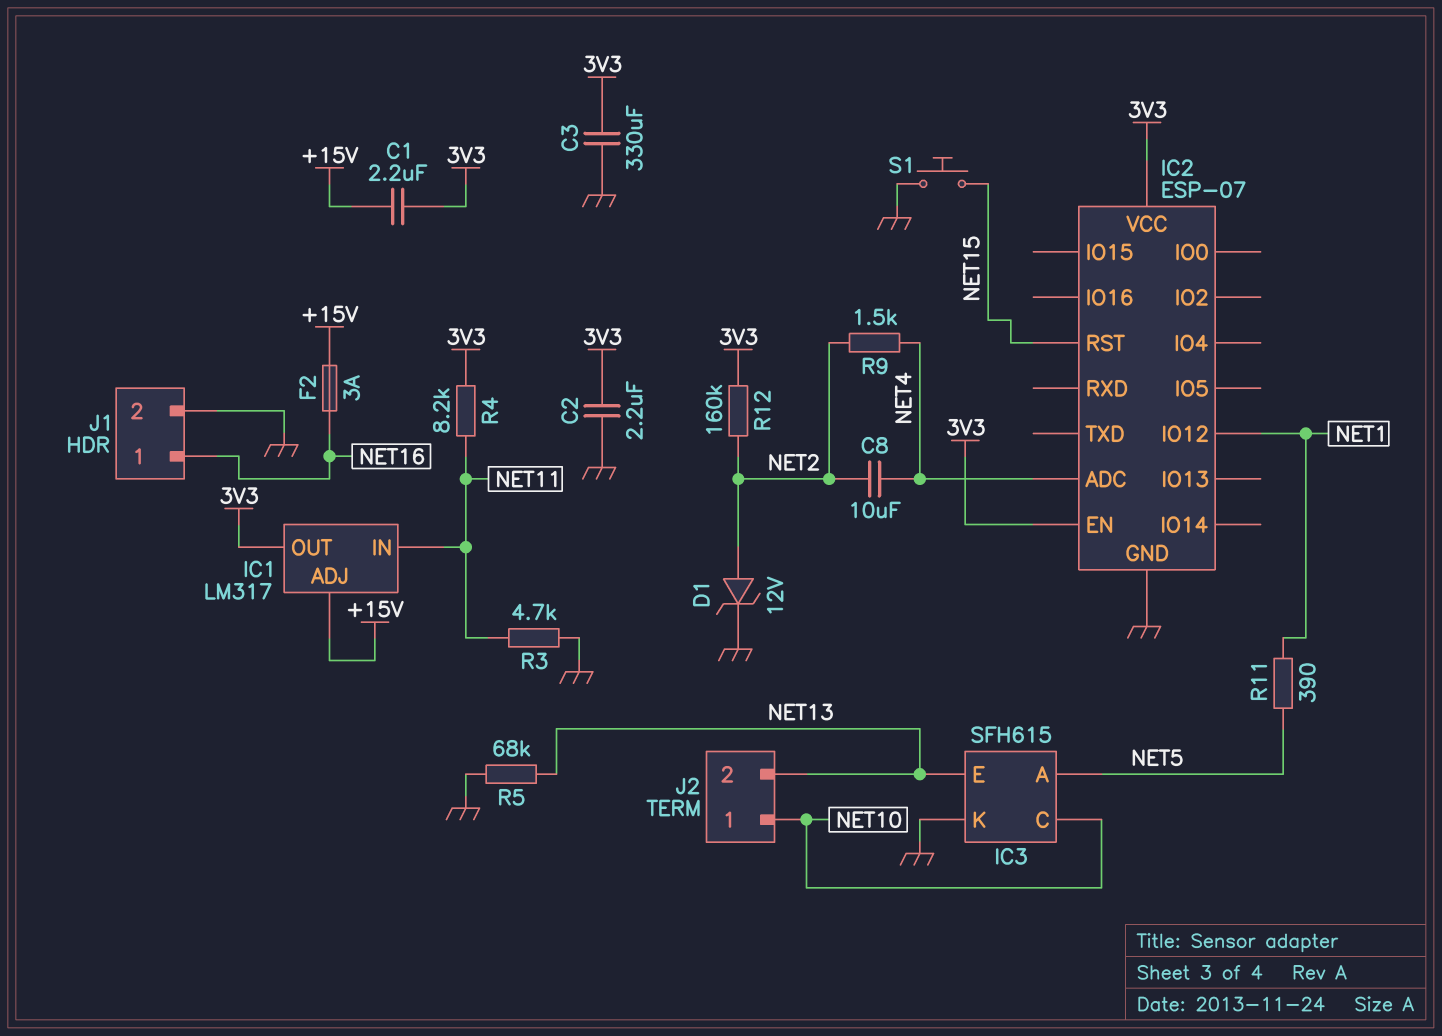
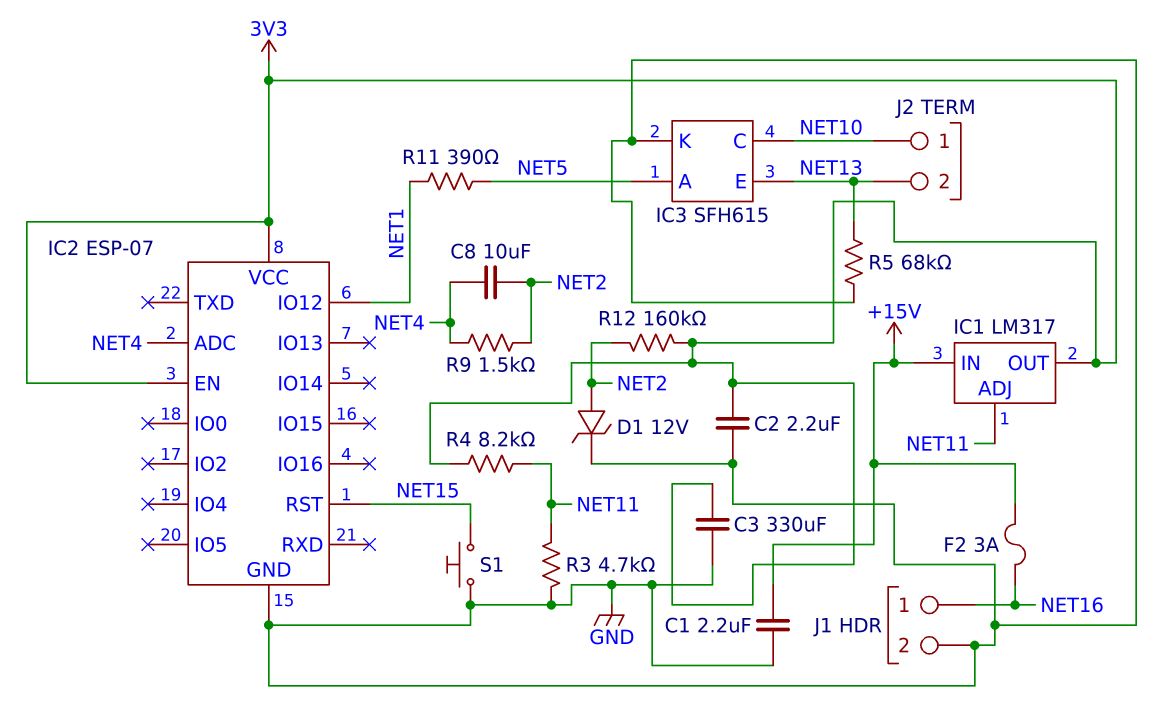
C1: 2.2uF (+15V, 3V3) -> 2.2uF (+15V, GND)
IC1 pin ADJ: +15V -> NET11
IC1 pin IN: NET11 -> +15V

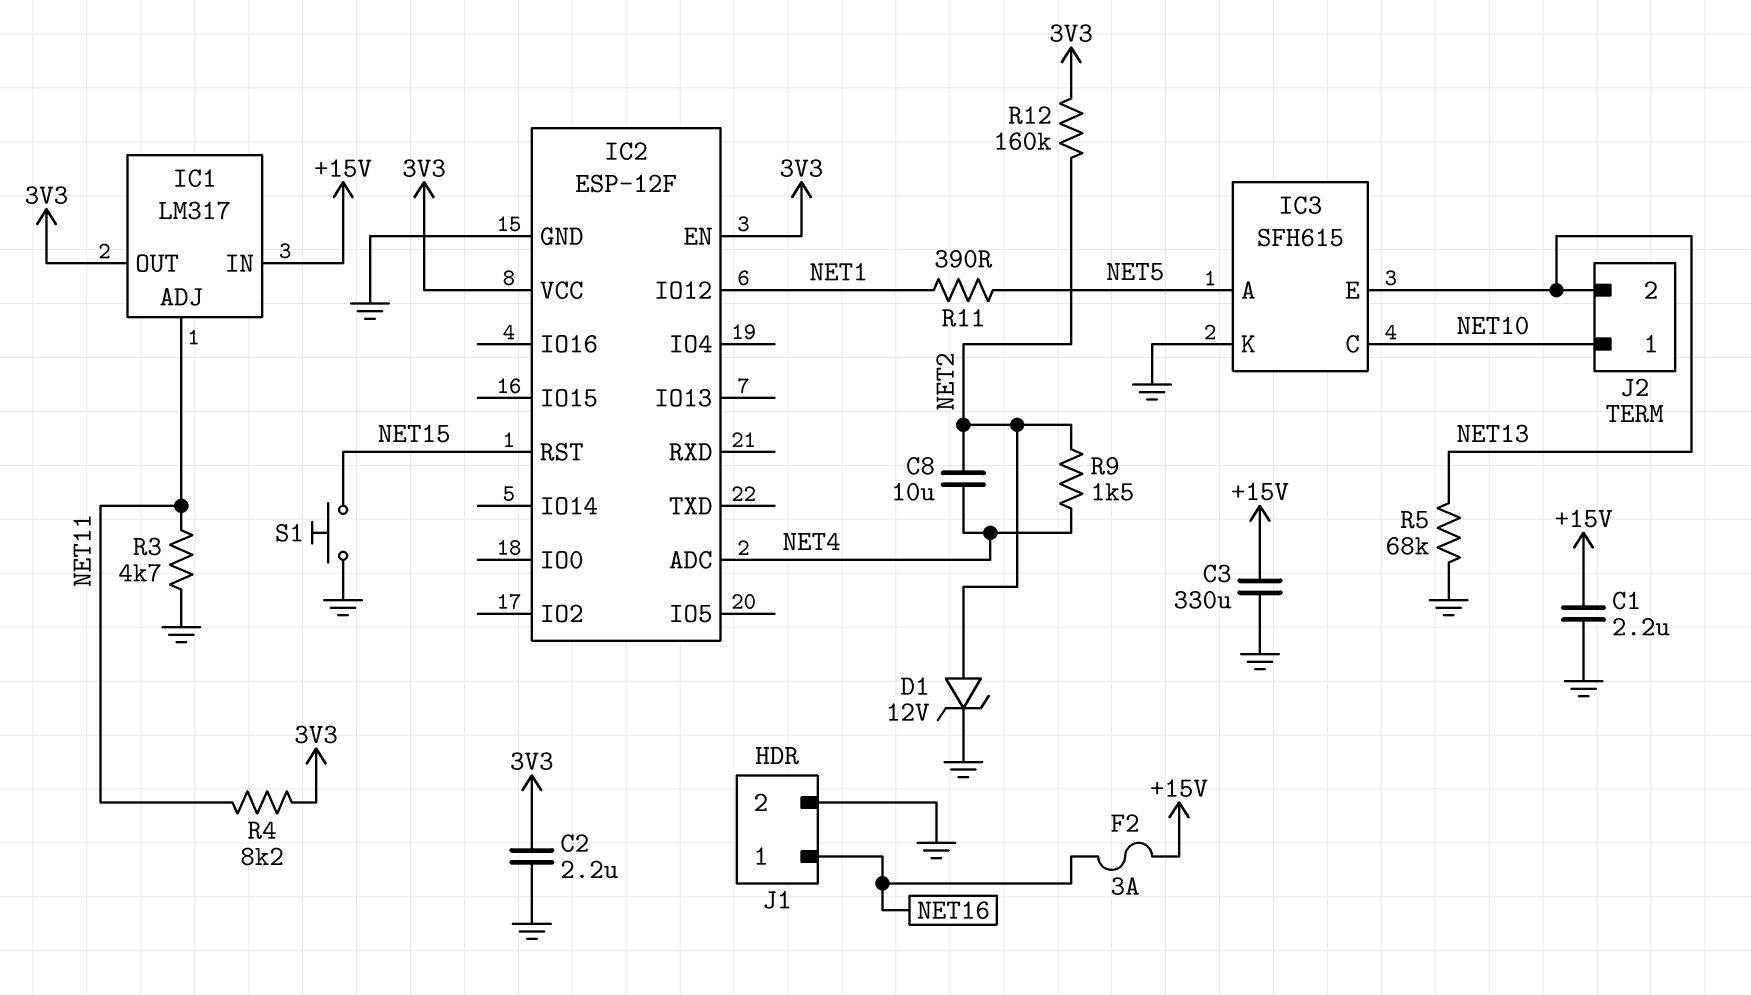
C3: 330uF (3V3, GND) -> 330uF (+15V, GND)
IC2: ESP-07 -> ESP-12F

